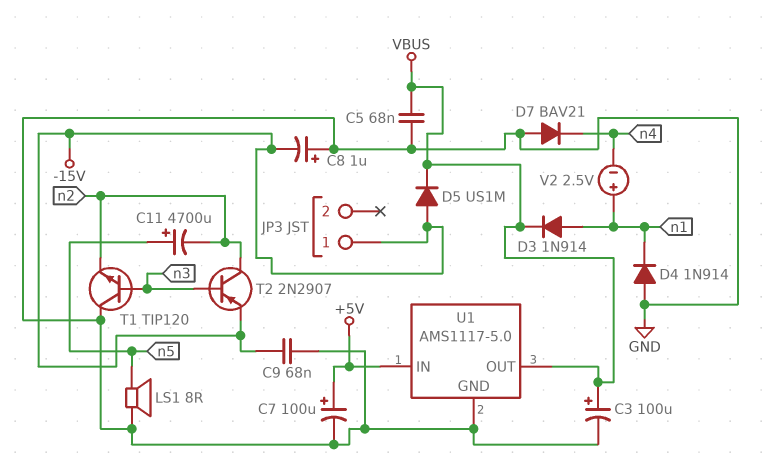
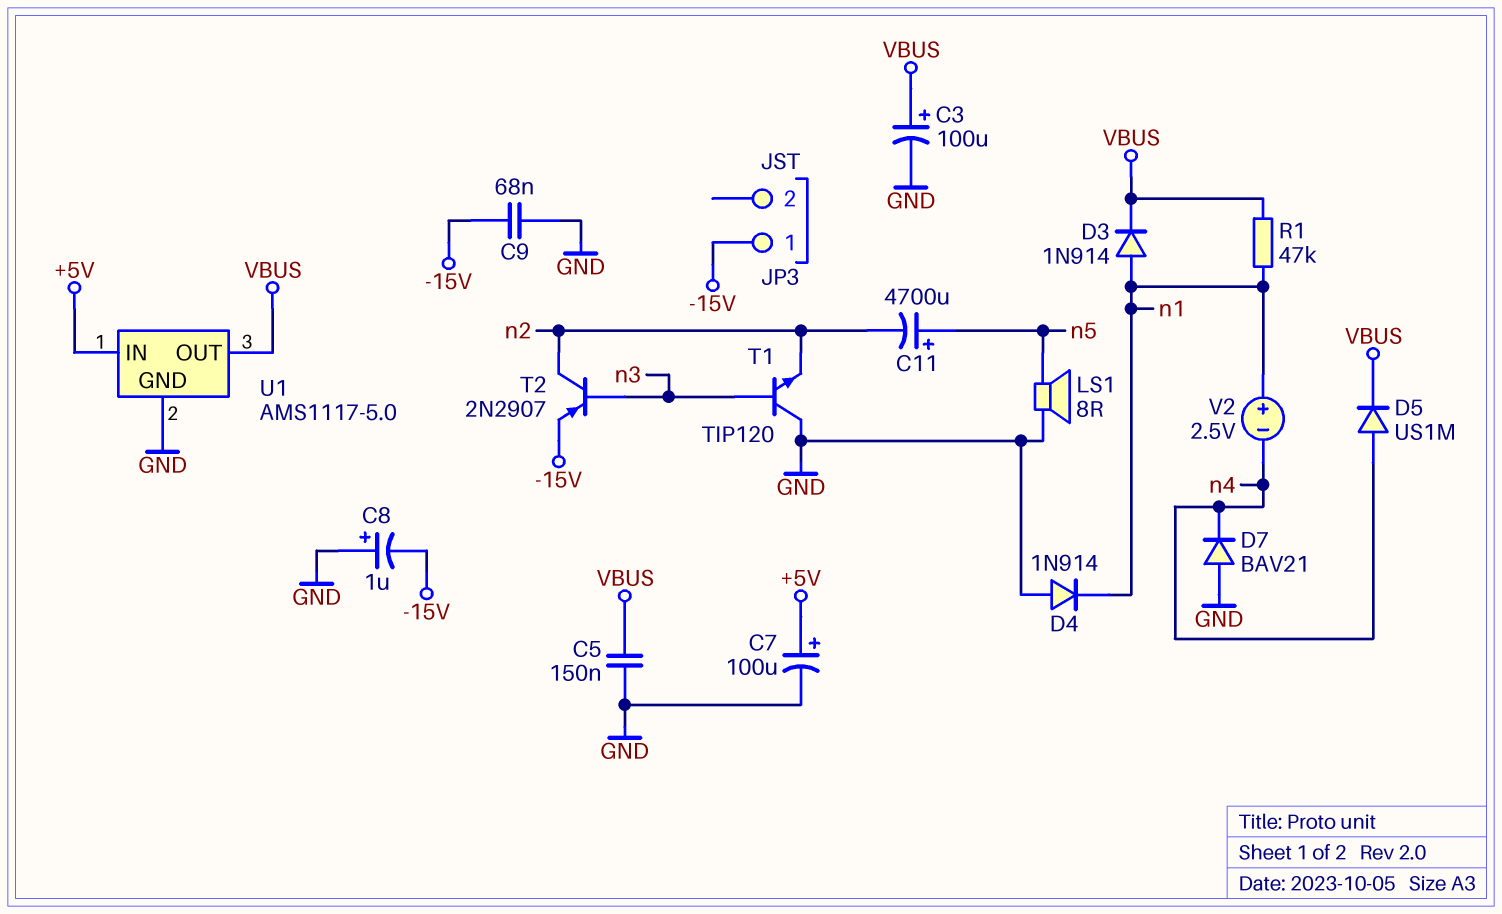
C5: 68nF (GND, VBUS) -> 150nF (GND, VBUS)
D5: diode US1M (A -15V, K VBUS) -> diode US1M (A n4, K VBUS)
R1: none -> 47k (VBUS, n1)

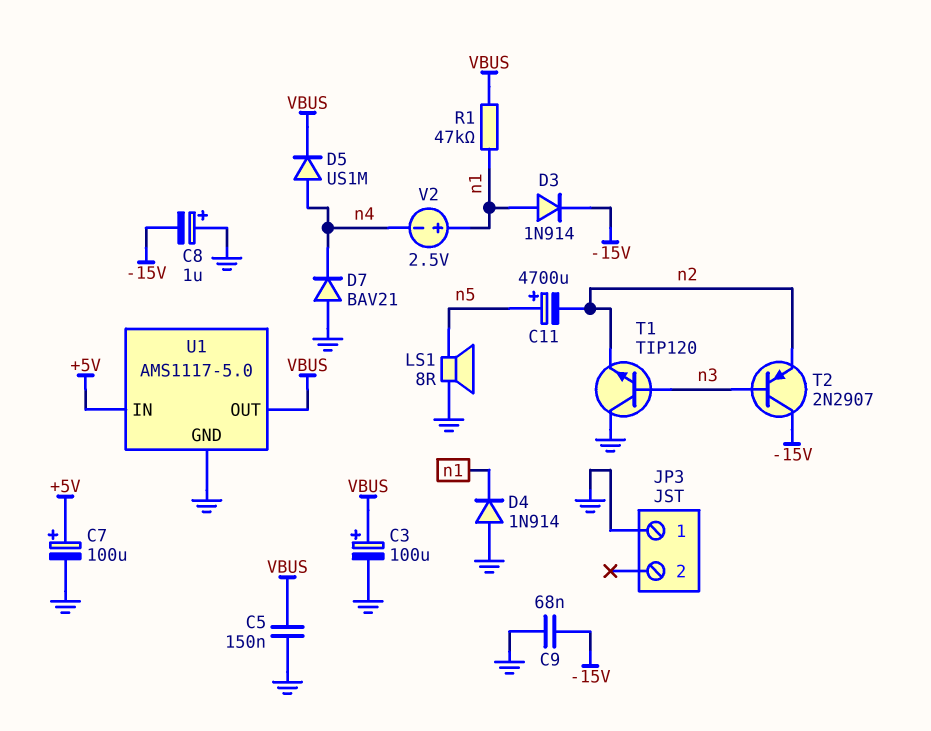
D3: diode 1N914 (A n1, K VBUS) -> diode 1N914 (A n1, K -15V)
JP3 pin 1: -15V -> GND
T2: PNP 2N2907 (B n3, C n2, E -15V) -> PNP 2N2907 (B n3, C -15V, E n2)

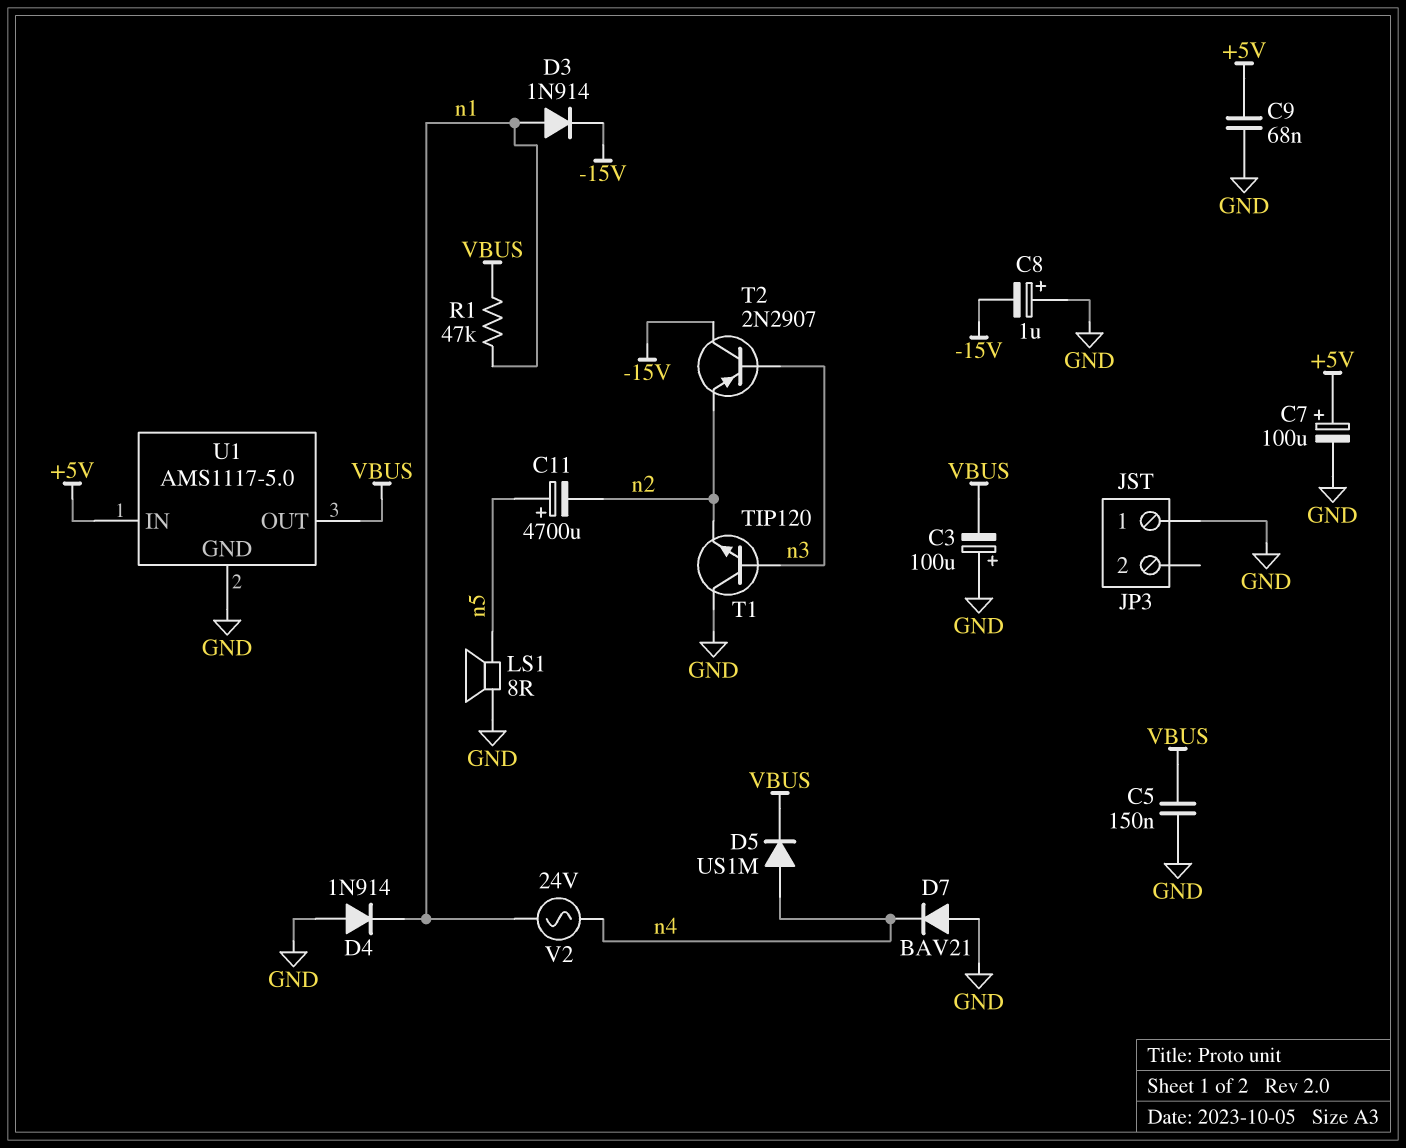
C3: 100uF (plus VBUS, minus GND) -> 100uF (plus GND, minus VBUS)
C9: 68nF (-15V, GND) -> 68nF (+5V, GND)
V2: 2.5V (plus n1, minus n4) -> AC 24V (n1, n4)

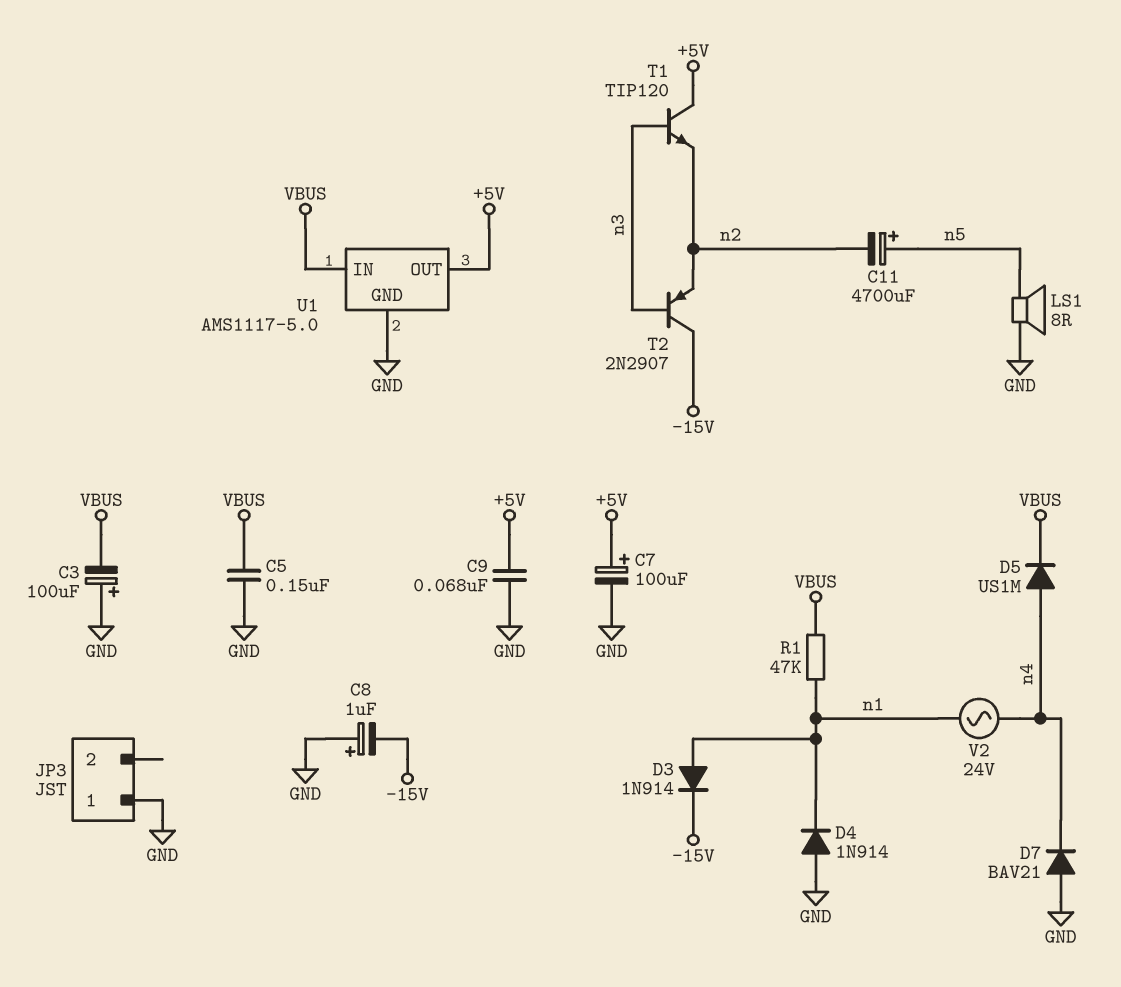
T1: NPN TIP120 (B n3, C GND, E n2) -> NPN TIP120 (B n3, C +5V, E n2)
U1 pin IN: +5V -> VBUS
U1 pin OUT: VBUS -> +5V

